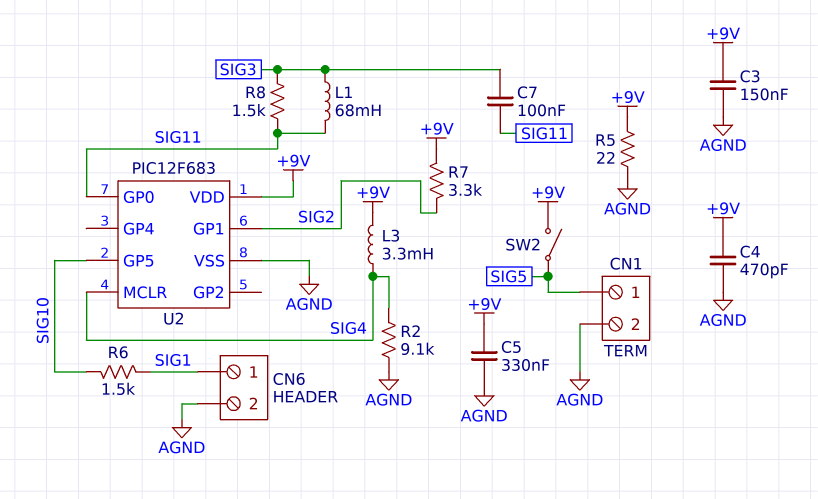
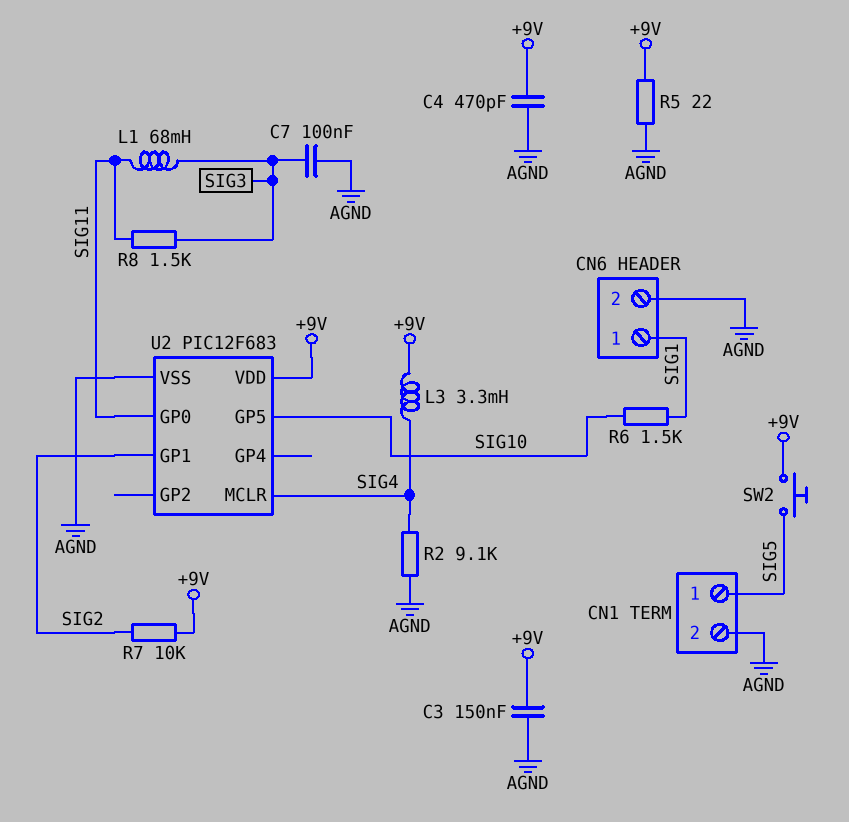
C5: 330nF (+9V, AGND) -> none
C7: 100nF (SIG3, SIG11) -> 100nF (AGND, SIG3)
R7: 3.3k (+9V, SIG2) -> 10k (+9V, SIG2)
SW2: switch (+9V, SIG5) -> button (+9V, SIG5)

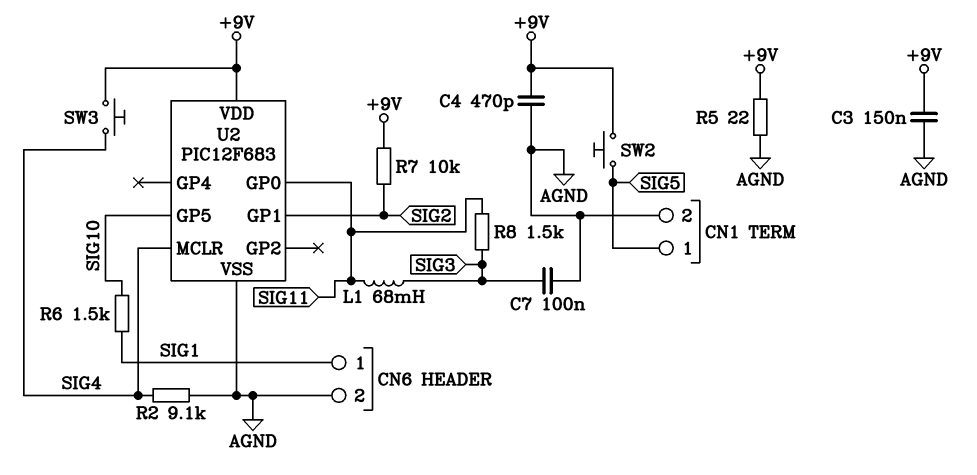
L3: 3.3mH (+9V, SIG4) -> none
SW3: none -> button (+9V, SIG4)

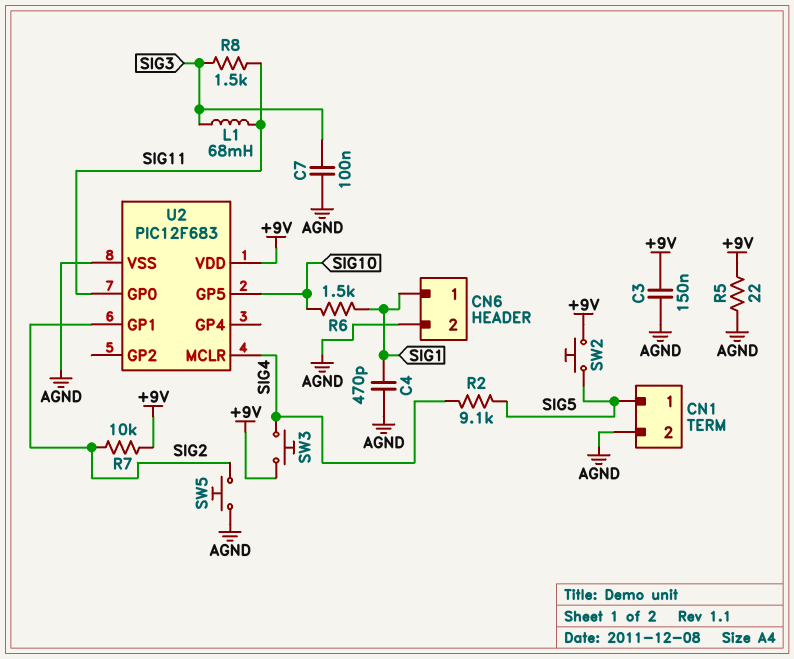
C4: 470pF (+9V, AGND) -> 470pF (AGND, SIG1)
R2: 9.1k (AGND, SIG4) -> 9.1k (SIG4, SIG5)
SW5: none -> button (AGND, SIG2)

